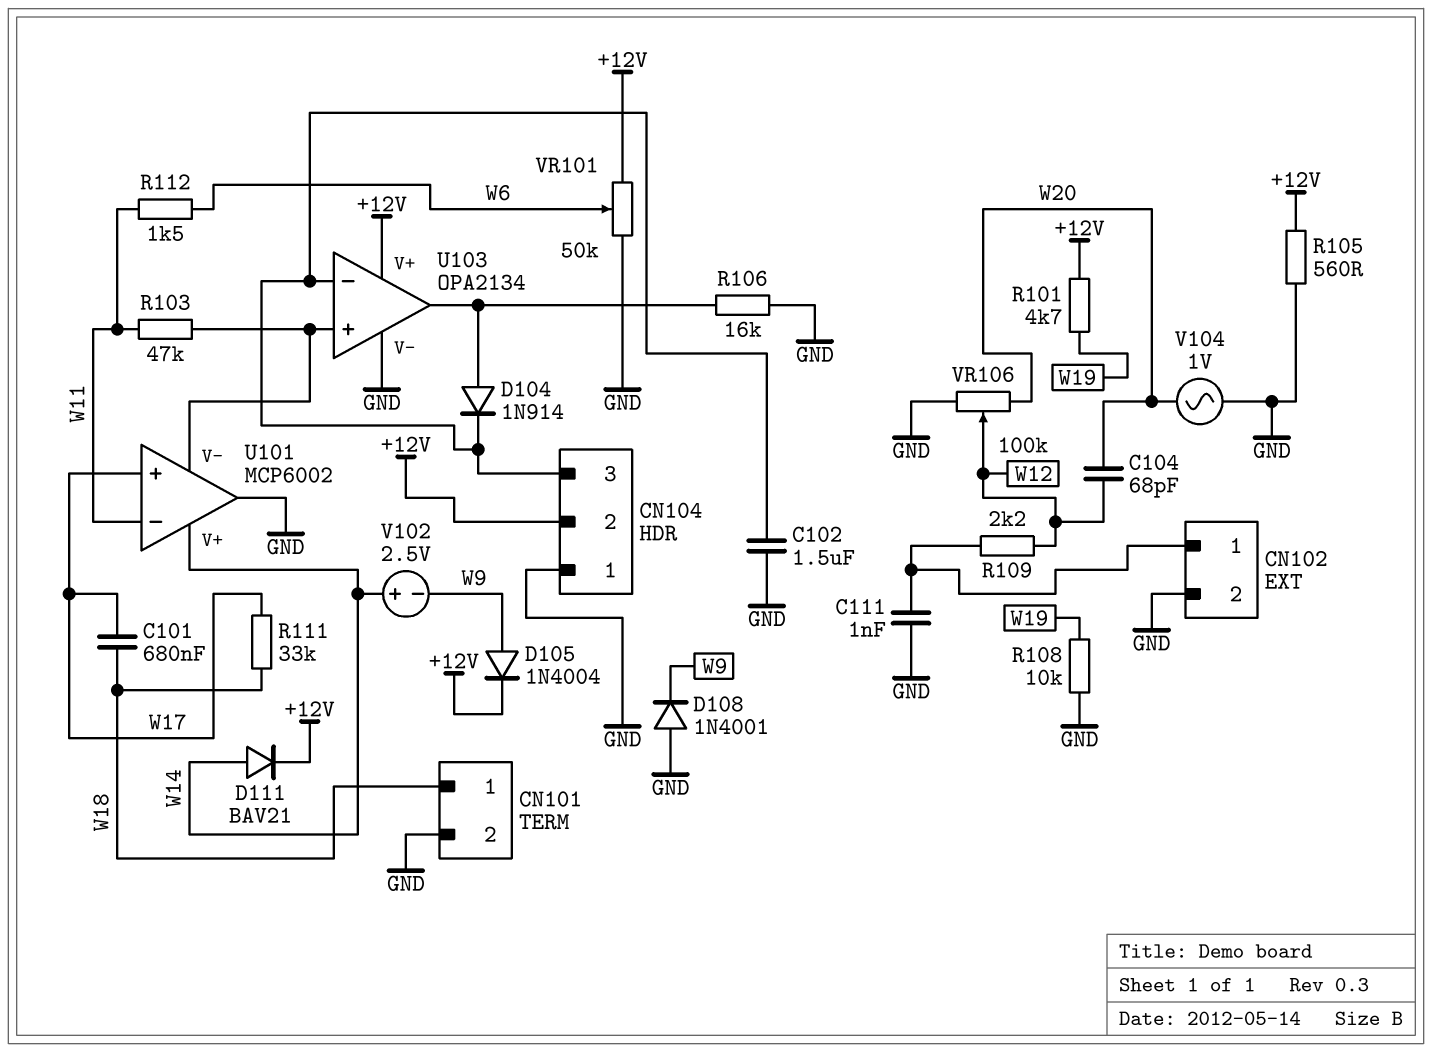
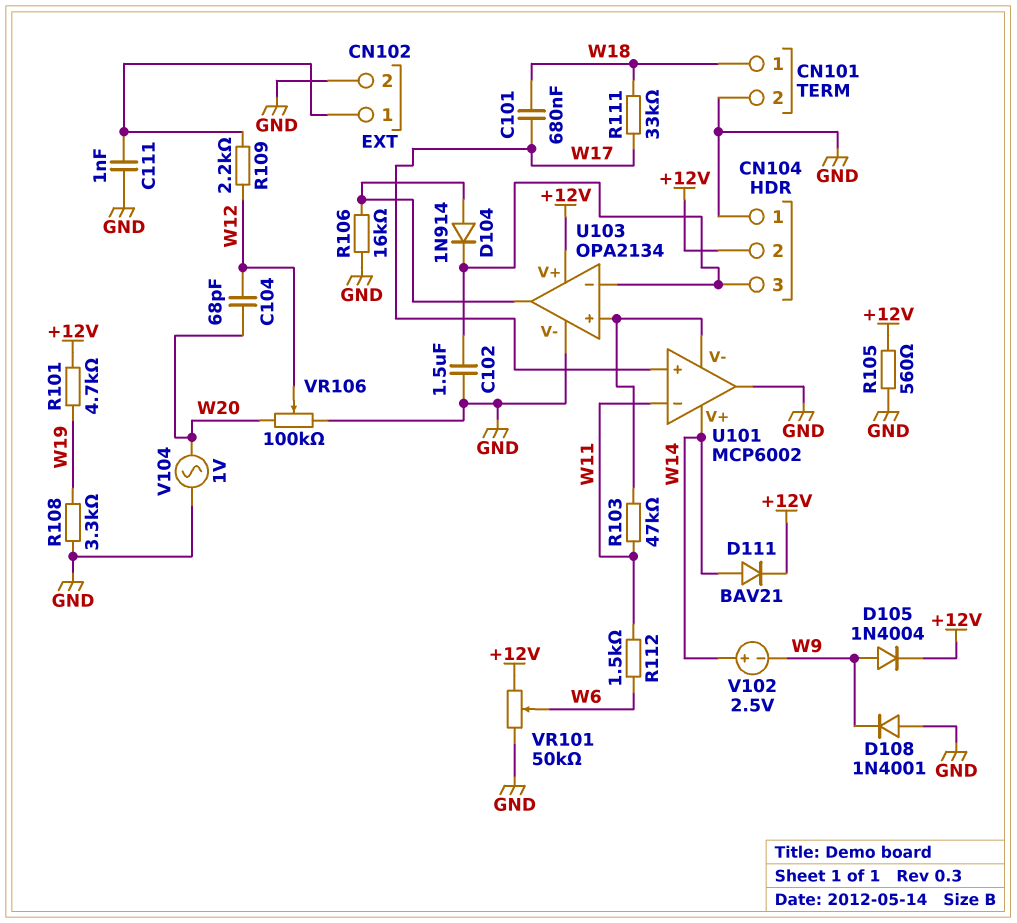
R108: 10k (GND, W19) -> 3.3k (GND, W19)

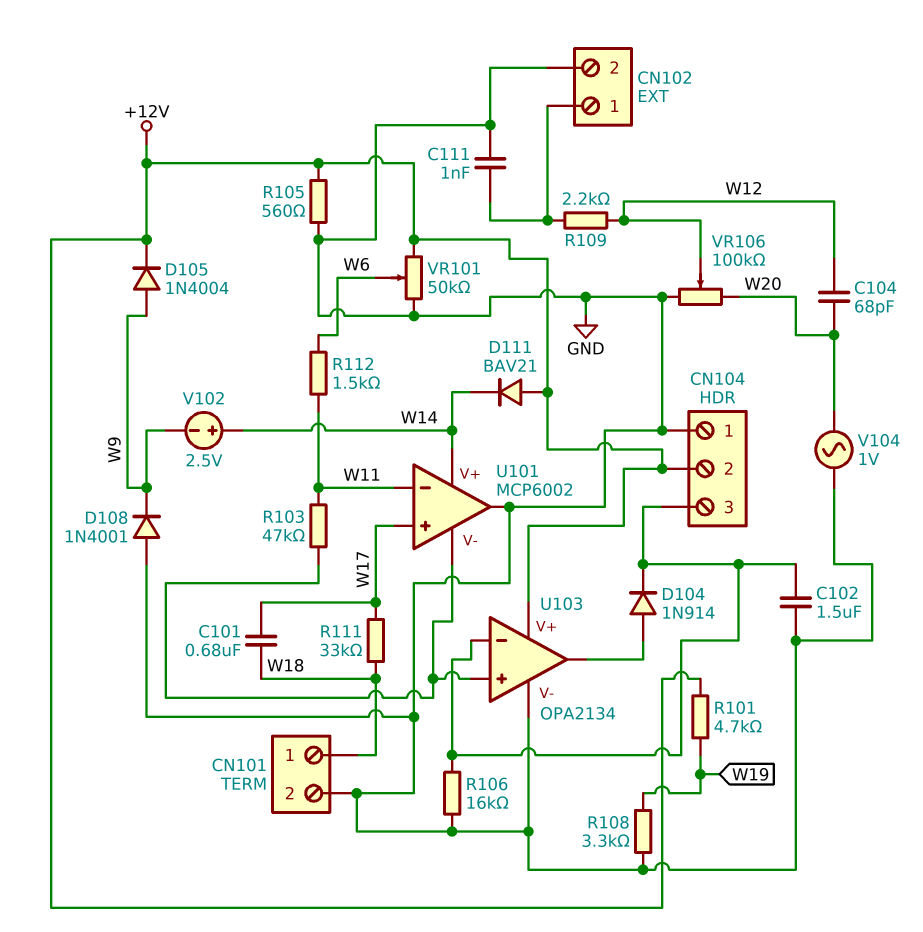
D111: diode BAV21 (A W14, K +12V) -> diode BAV21 (A +12V, K W14)
R106: 16k (GND, U103/out) -> 16k (CN104/3, GND)

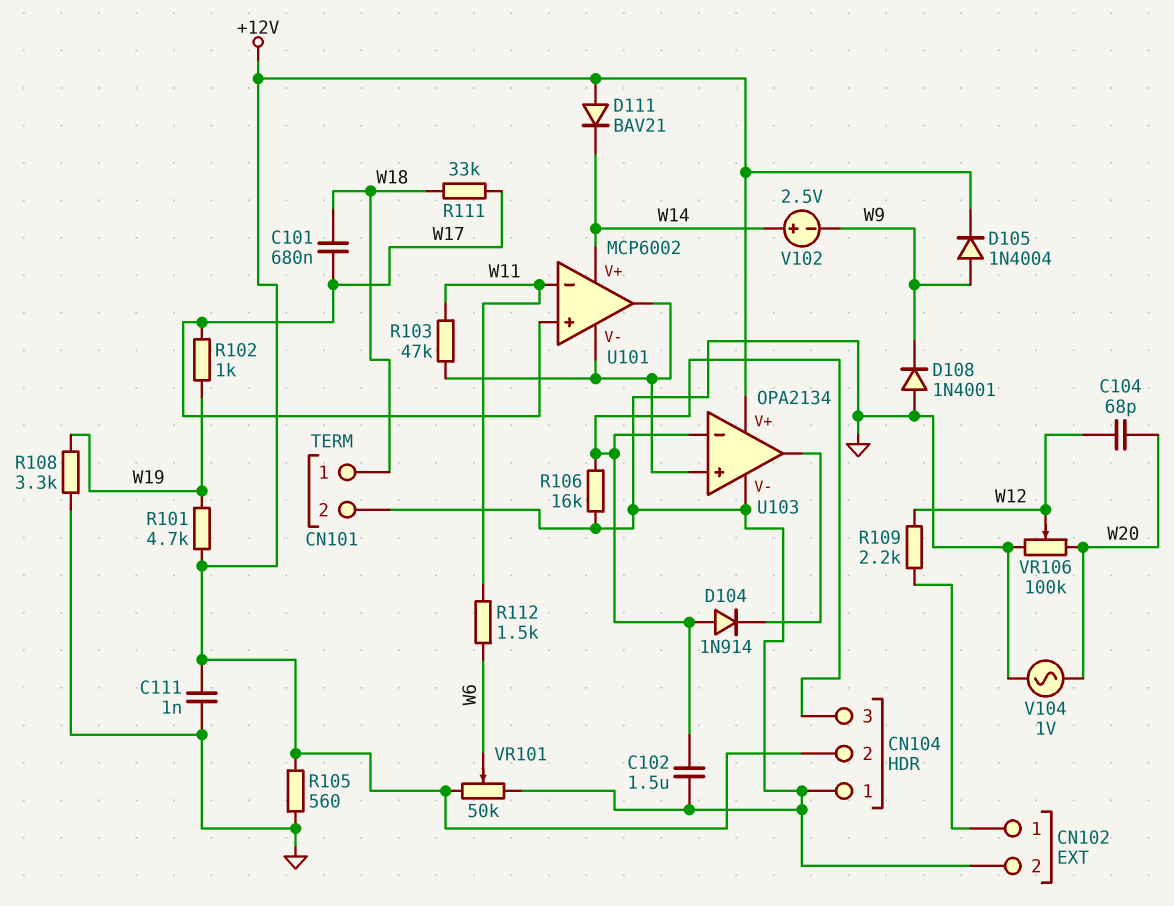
C111: 1nF (CN102/1, GND) -> 1nF (+12V, GND)
D104: diode 1N914 (A U103/out, K CN104/3) -> diode 1N914 (A CN104/3, K U103/out)
R102: none -> 1k (W17, W19)
U101 pin out: GND -> U101/V-

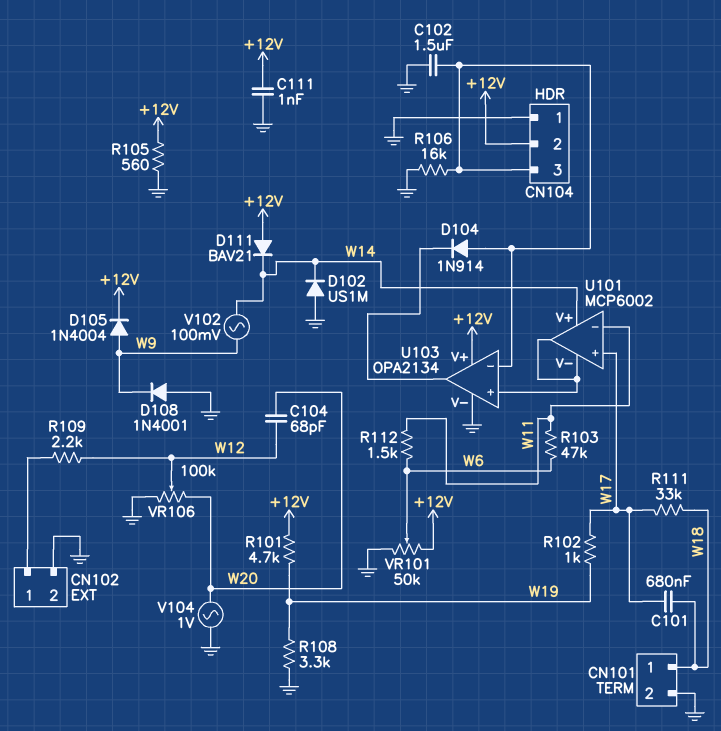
D102: none -> diode US1M (A GND, K W14)
R103: 47k (U101/V-, W11) -> 47k (W6, W11)
V102: 2.5V (plus W14, minus W9) -> AC 100mV (W9, W14)

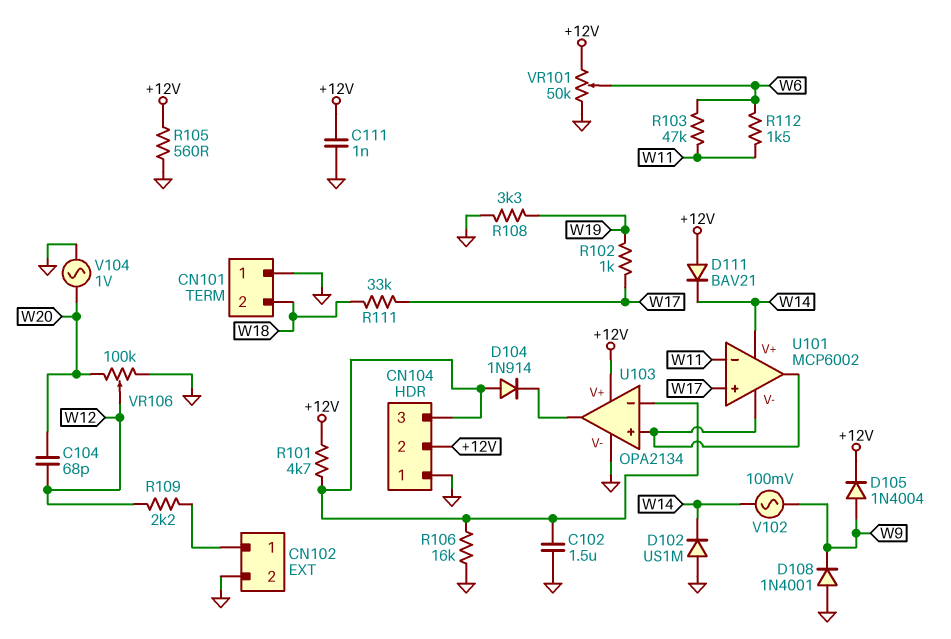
C101: 680nF (W17, W18) -> none
CN101 pin 1: W18 -> GND
CN101 pin 2: GND -> W18
R101: 4.7k (+12V, W19) -> 4.7k (+12V, CN104/3)

